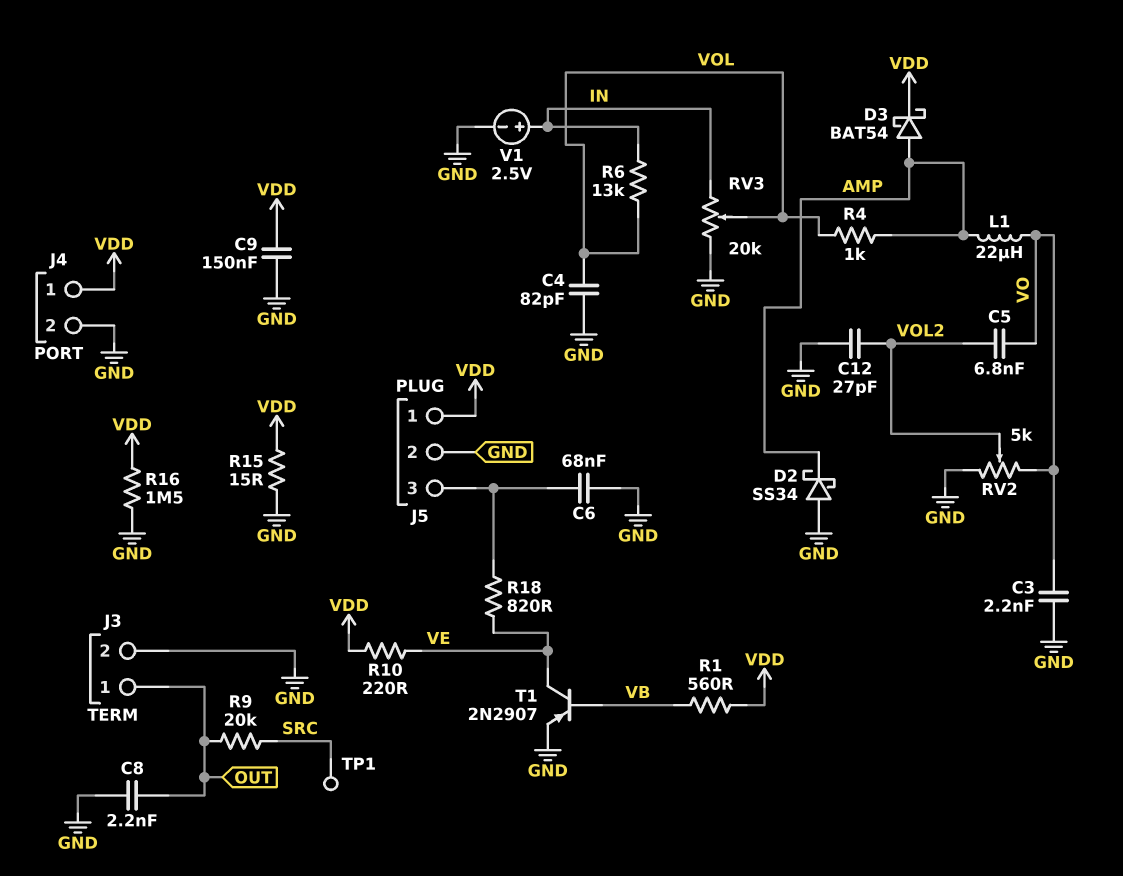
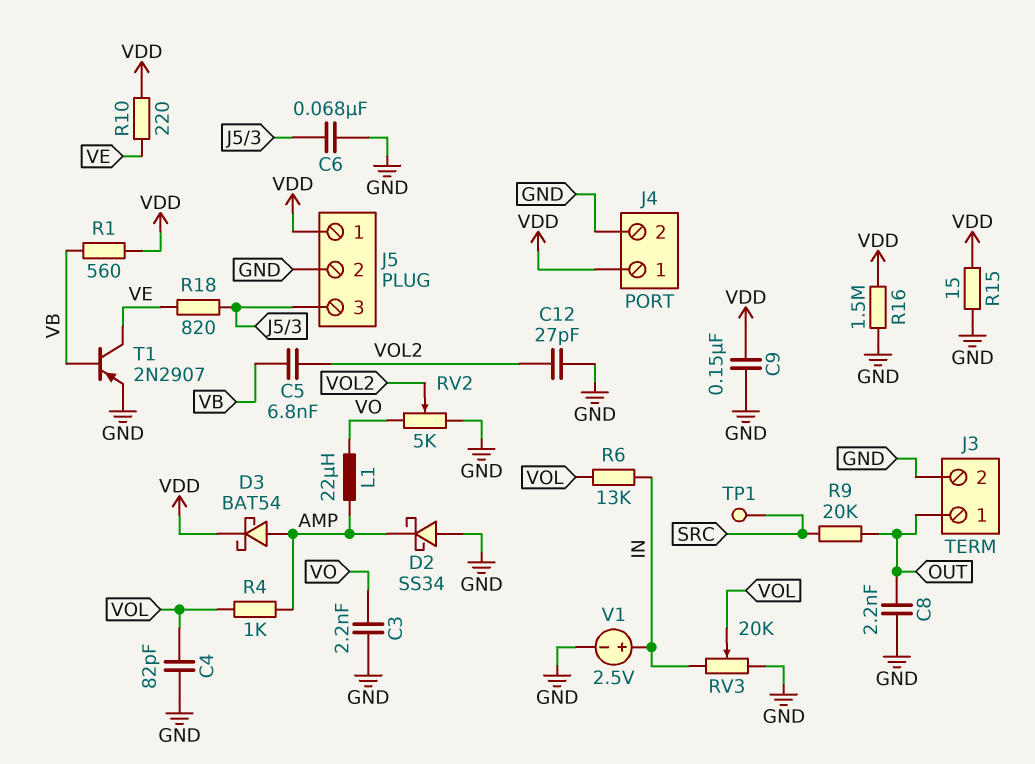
C5: 6.8nF (VO, VOL2) -> 6.8nF (VB, VOL2)

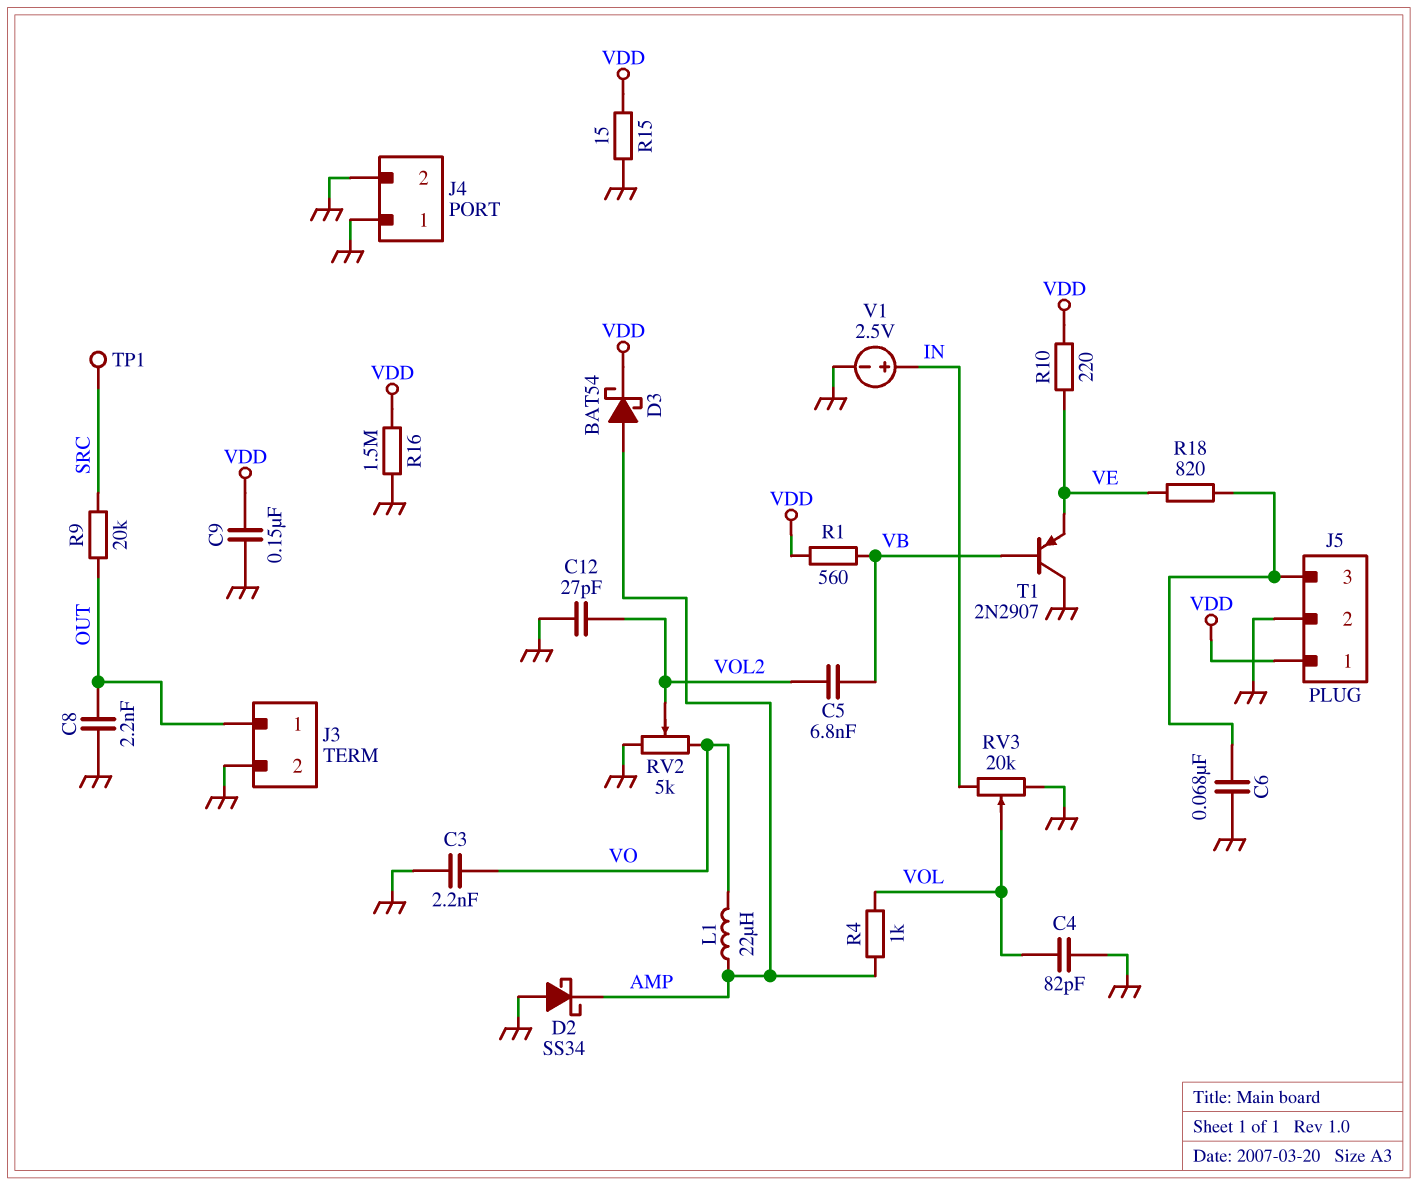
J4 pin 1: VDD -> GND
R6: 13k (IN, VOL) -> none
T1: PNP 2N2907 (B VB, C VE, E GND) -> PNP 2N2907 (B VB, C GND, E VE)

